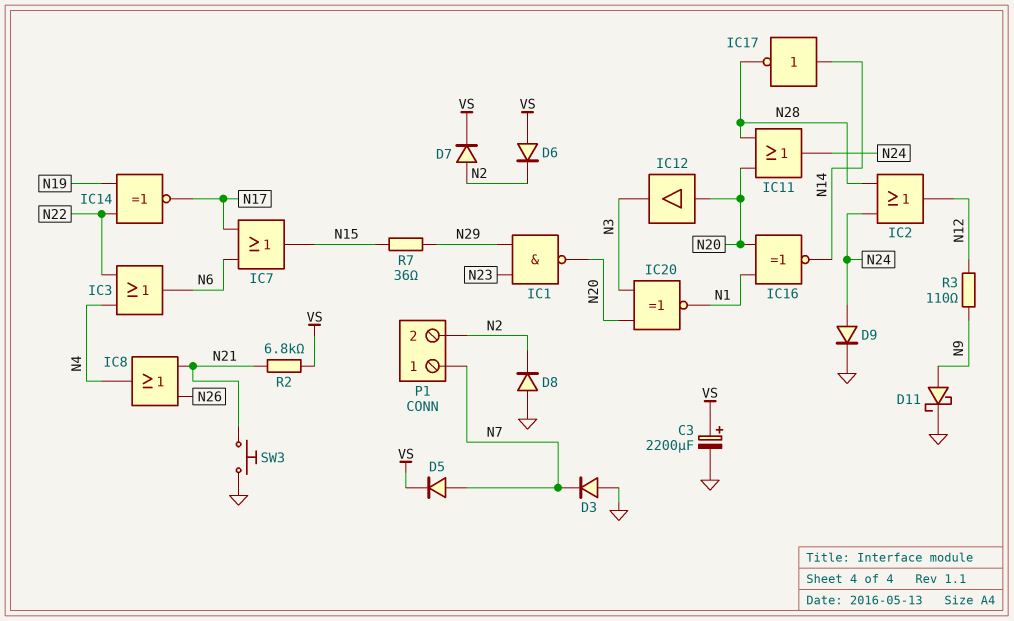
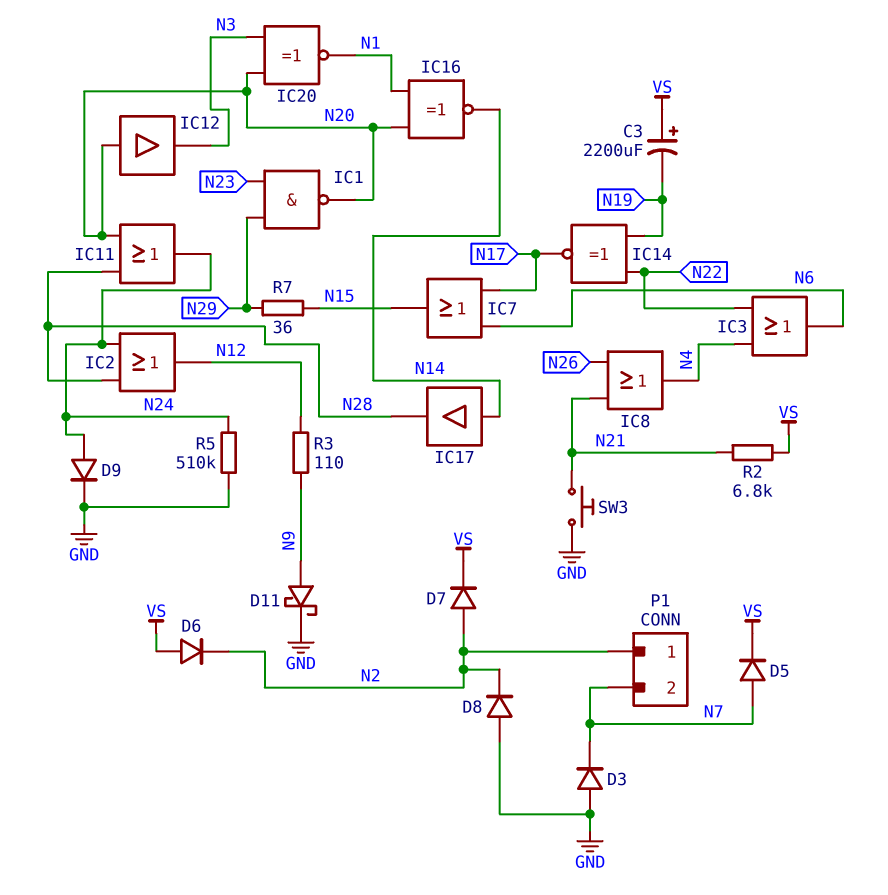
C3: 2200uF (plus VS, minus GND) -> 2200uF (plus VS, minus N19)
IC17: NOT (in N14, out N28) -> buffer (in N14, out N28)
P1 pin 1: N7 -> N2
P1 pin 2: N2 -> N7
R5: none -> 510k (GND, N24)

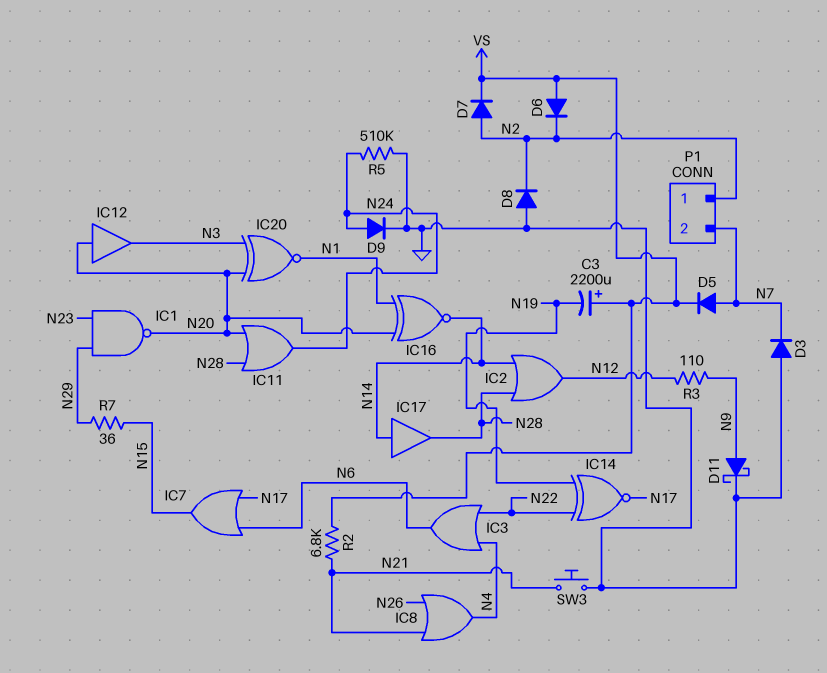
IC2: OR (in N24, in N28, out N12) -> OR (in N14, in N28, out N12)

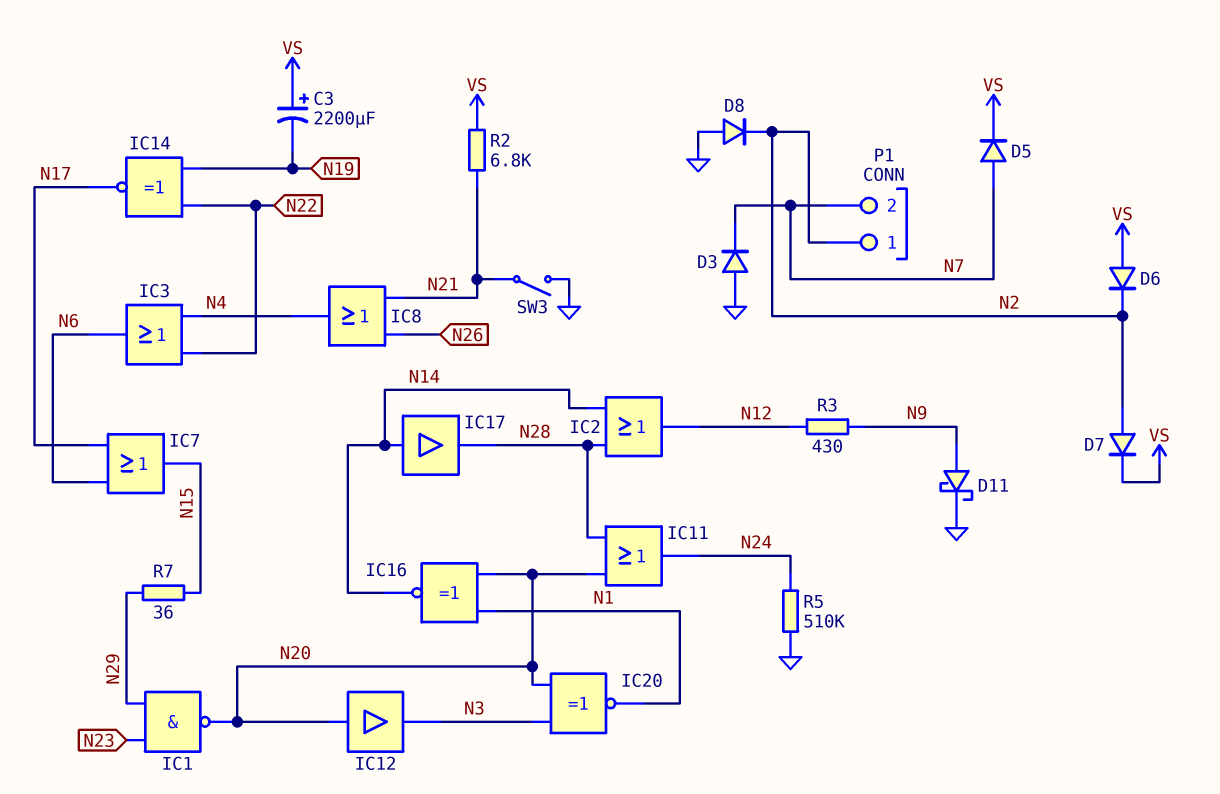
D9: diode (A N24, K GND) -> none
R3: 110 (N9, N12) -> 430 (N9, N12)
SW3: button (GND, N21) -> switch (GND, N21)

